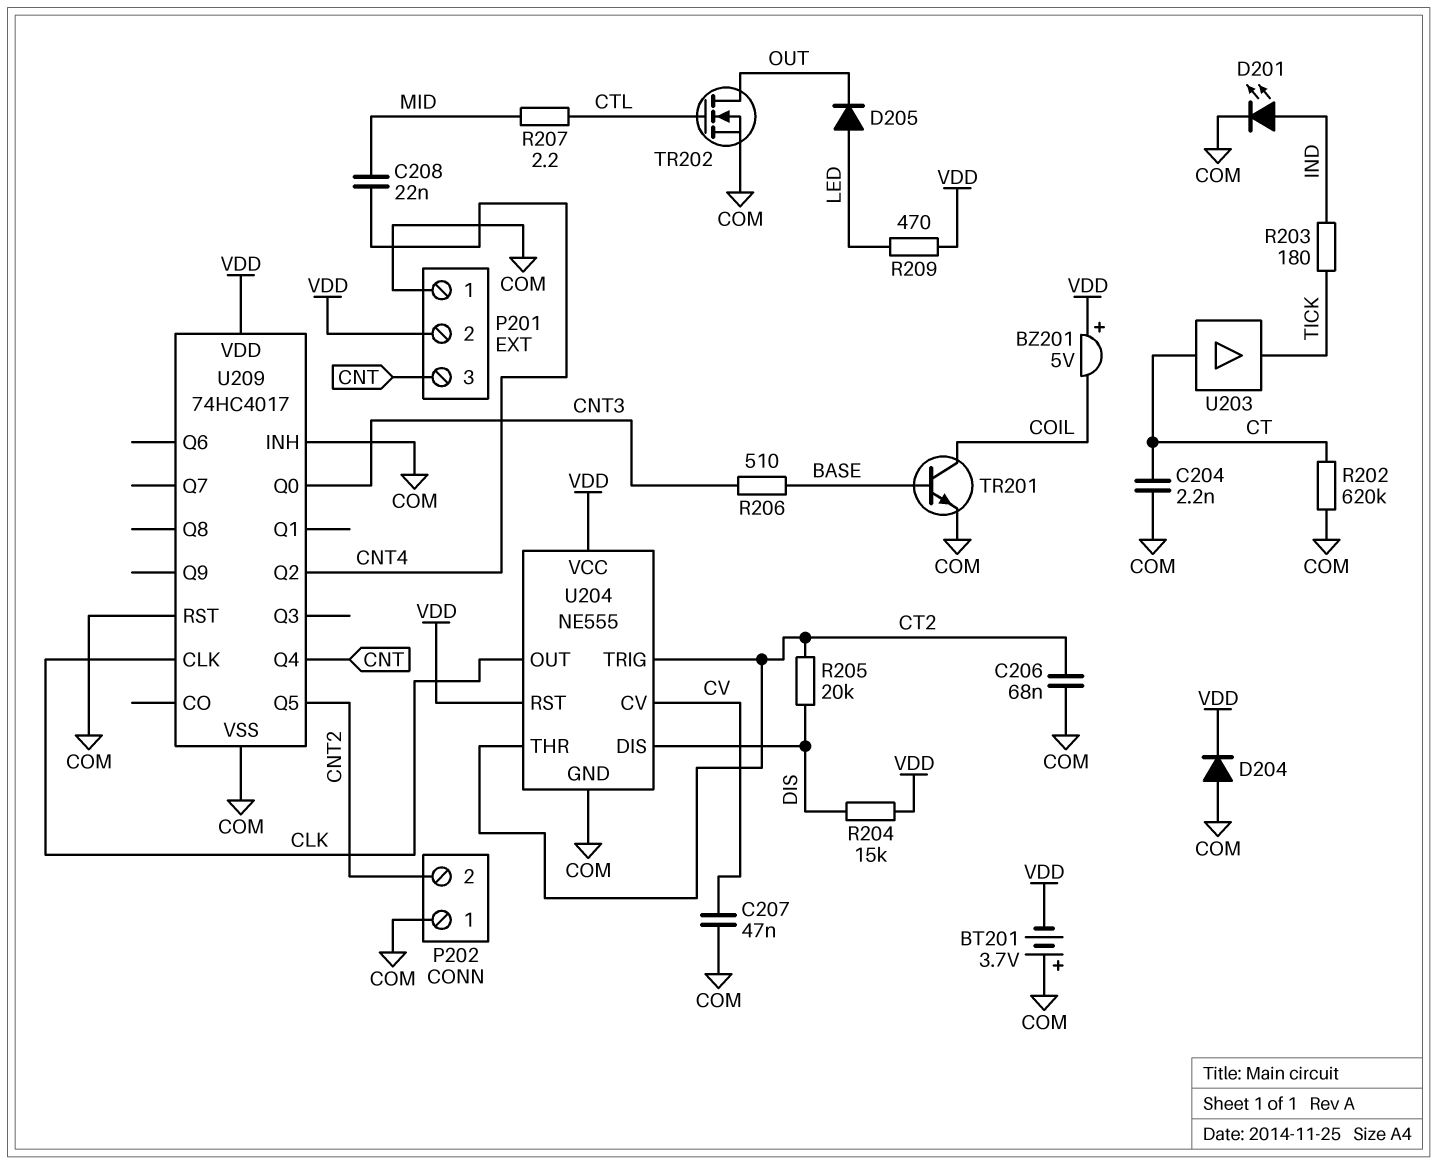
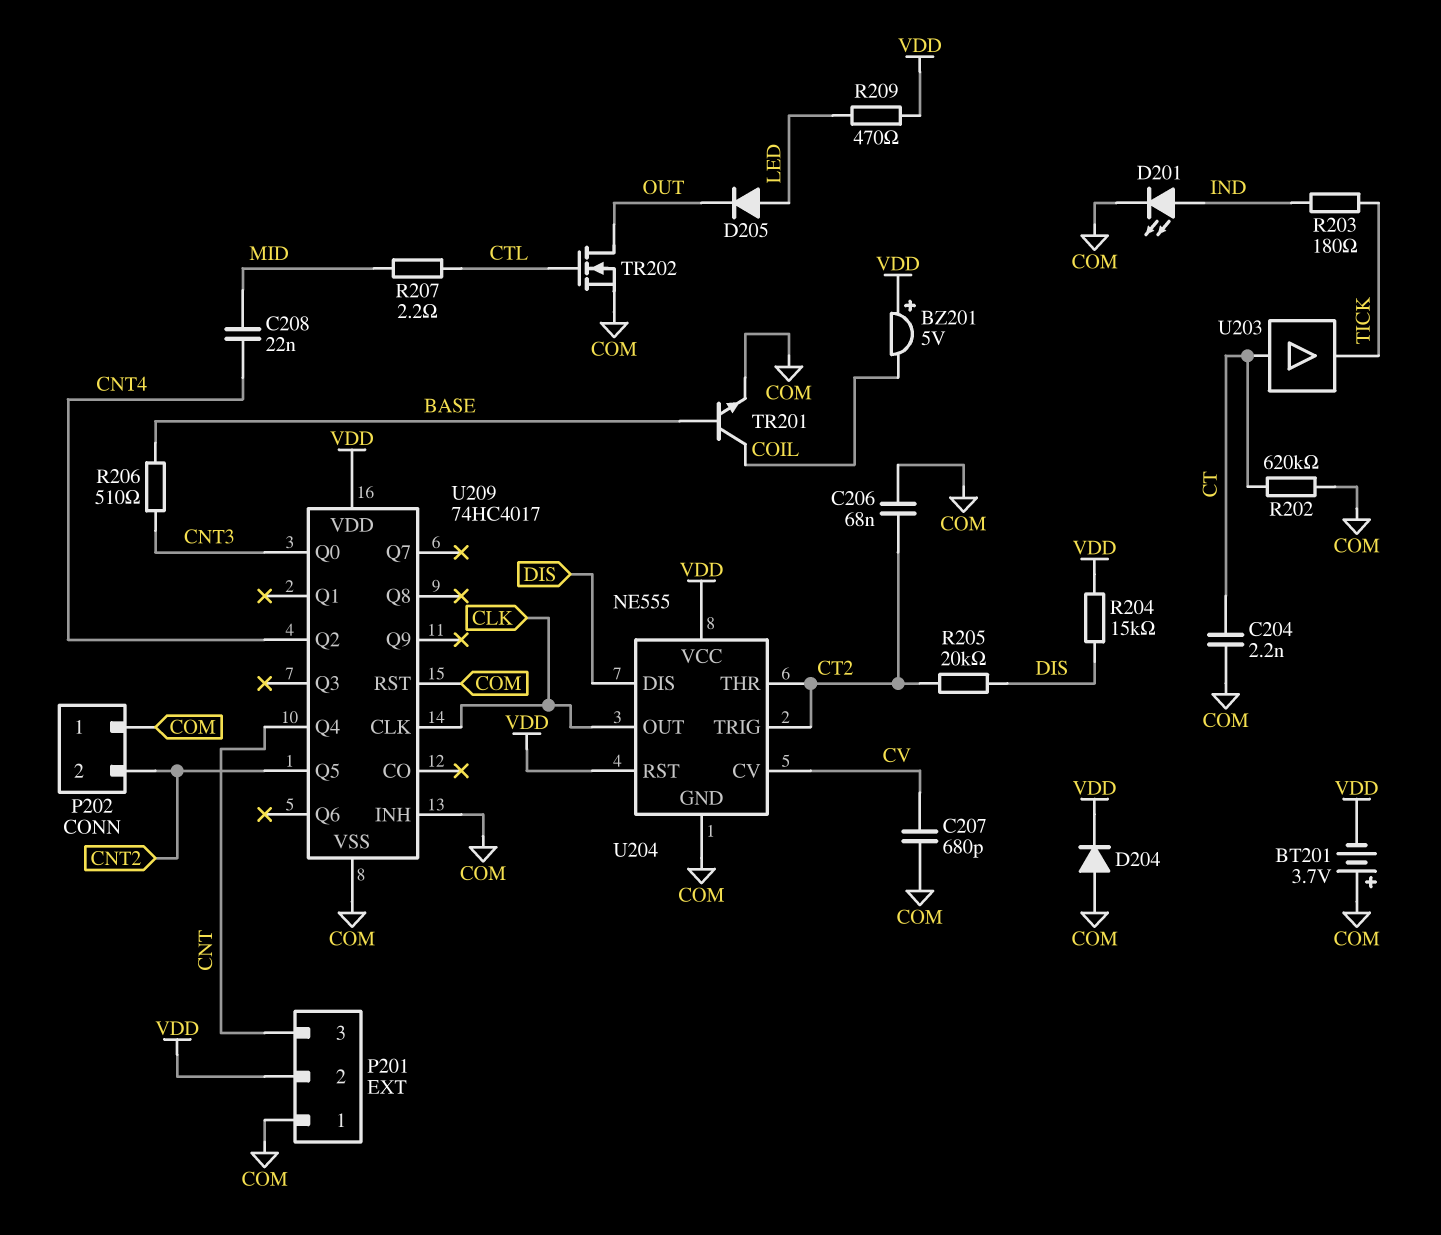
C207: 47nF (COM, CV) -> 680pF (COM, CV)

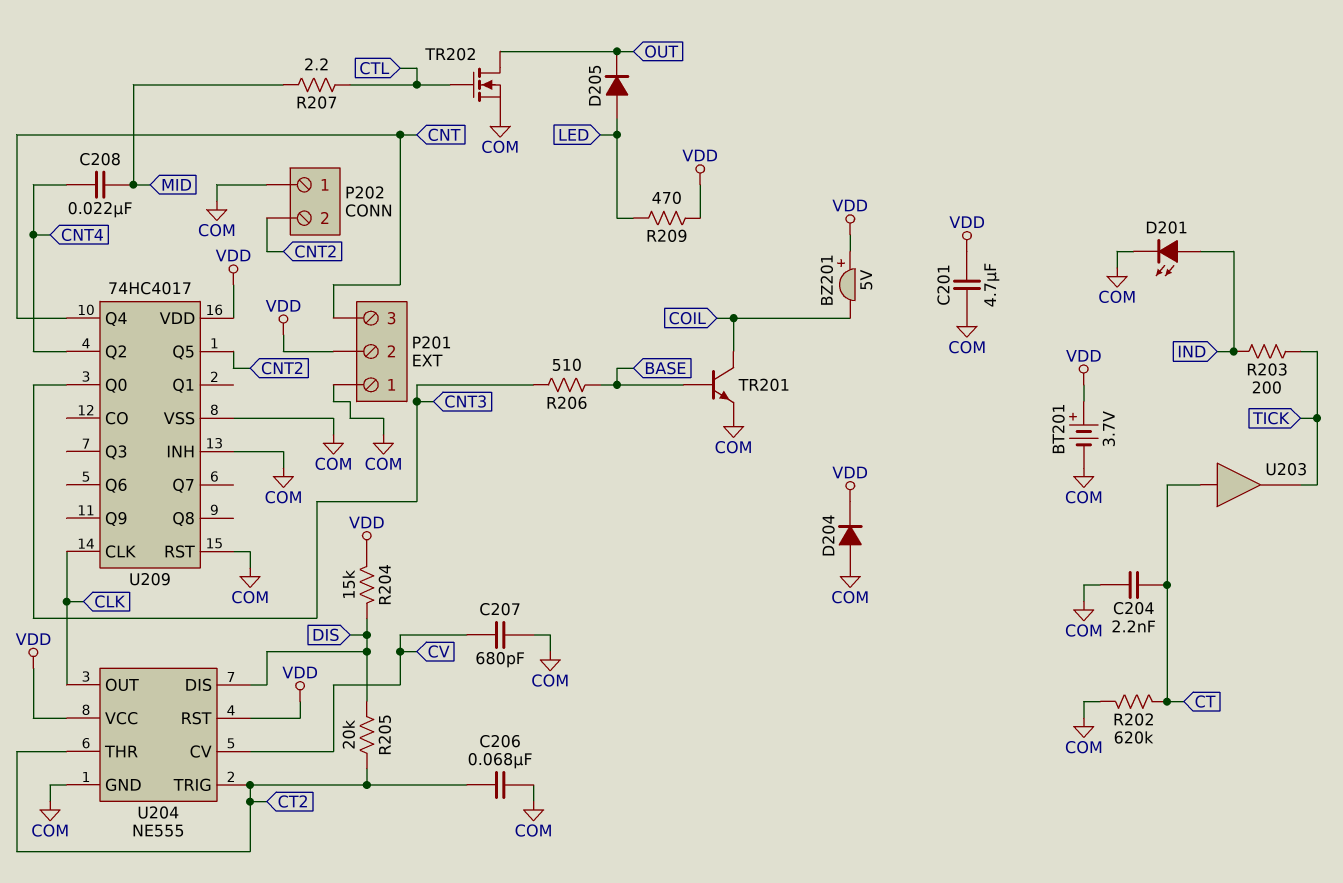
BT201: 3.7V (plus COM, minus VDD) -> 3.7V (plus VDD, minus COM)
C201: none -> 4.7uF (COM, VDD)
R203: 180 (IND, TICK) -> 200 (IND, TICK)

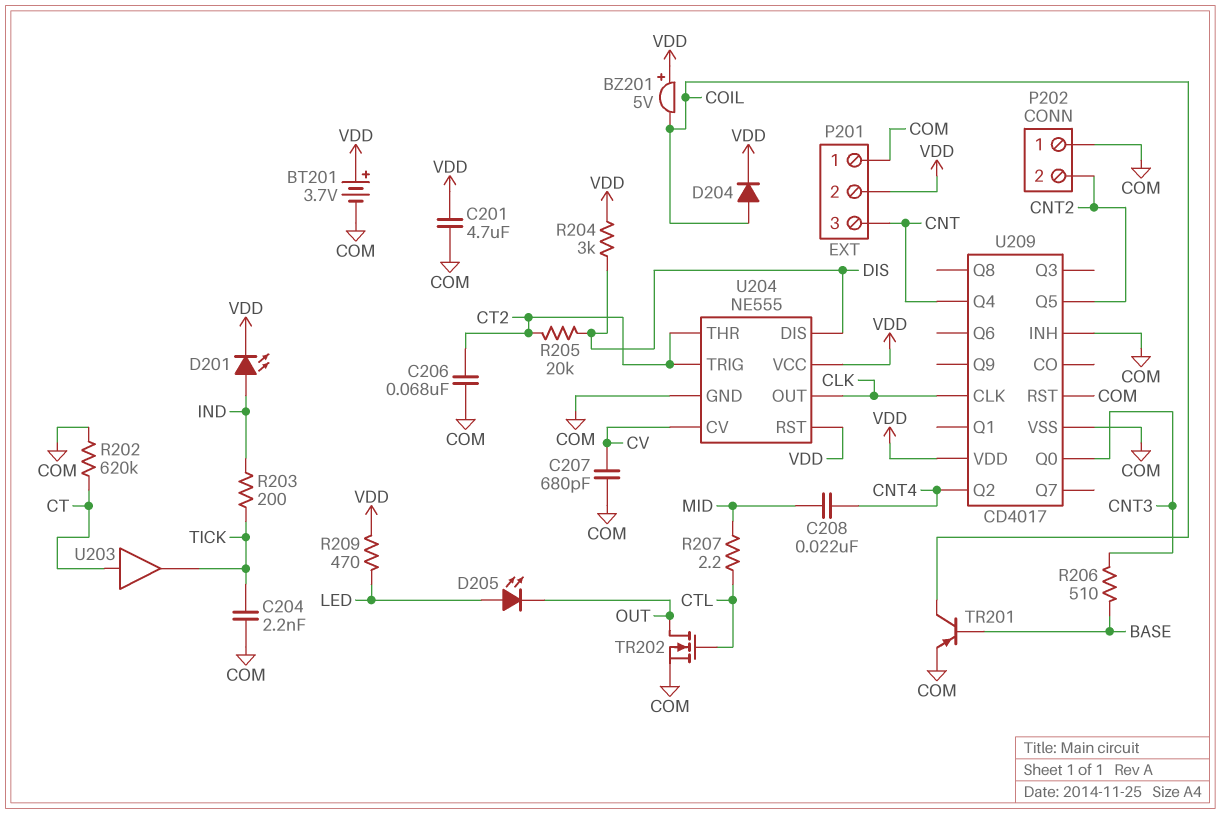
C204: 2.2nF (COM, CT) -> 2.2nF (COM, TICK)
D201: LED (A IND, K COM) -> LED (A IND, K VDD)
D204: diode (A COM, K VDD) -> diode (A COIL, K VDD)
D205: diode (A LED, K OUT) -> LED (A LED, K OUT)
R204: 15k (DIS, VDD) -> 3k (DIS, VDD)
TR201: NPN (B BASE, C COIL, E COM) -> PNP (B BASE, C COIL, E COM)
U209: 74HC4017 -> CD4017

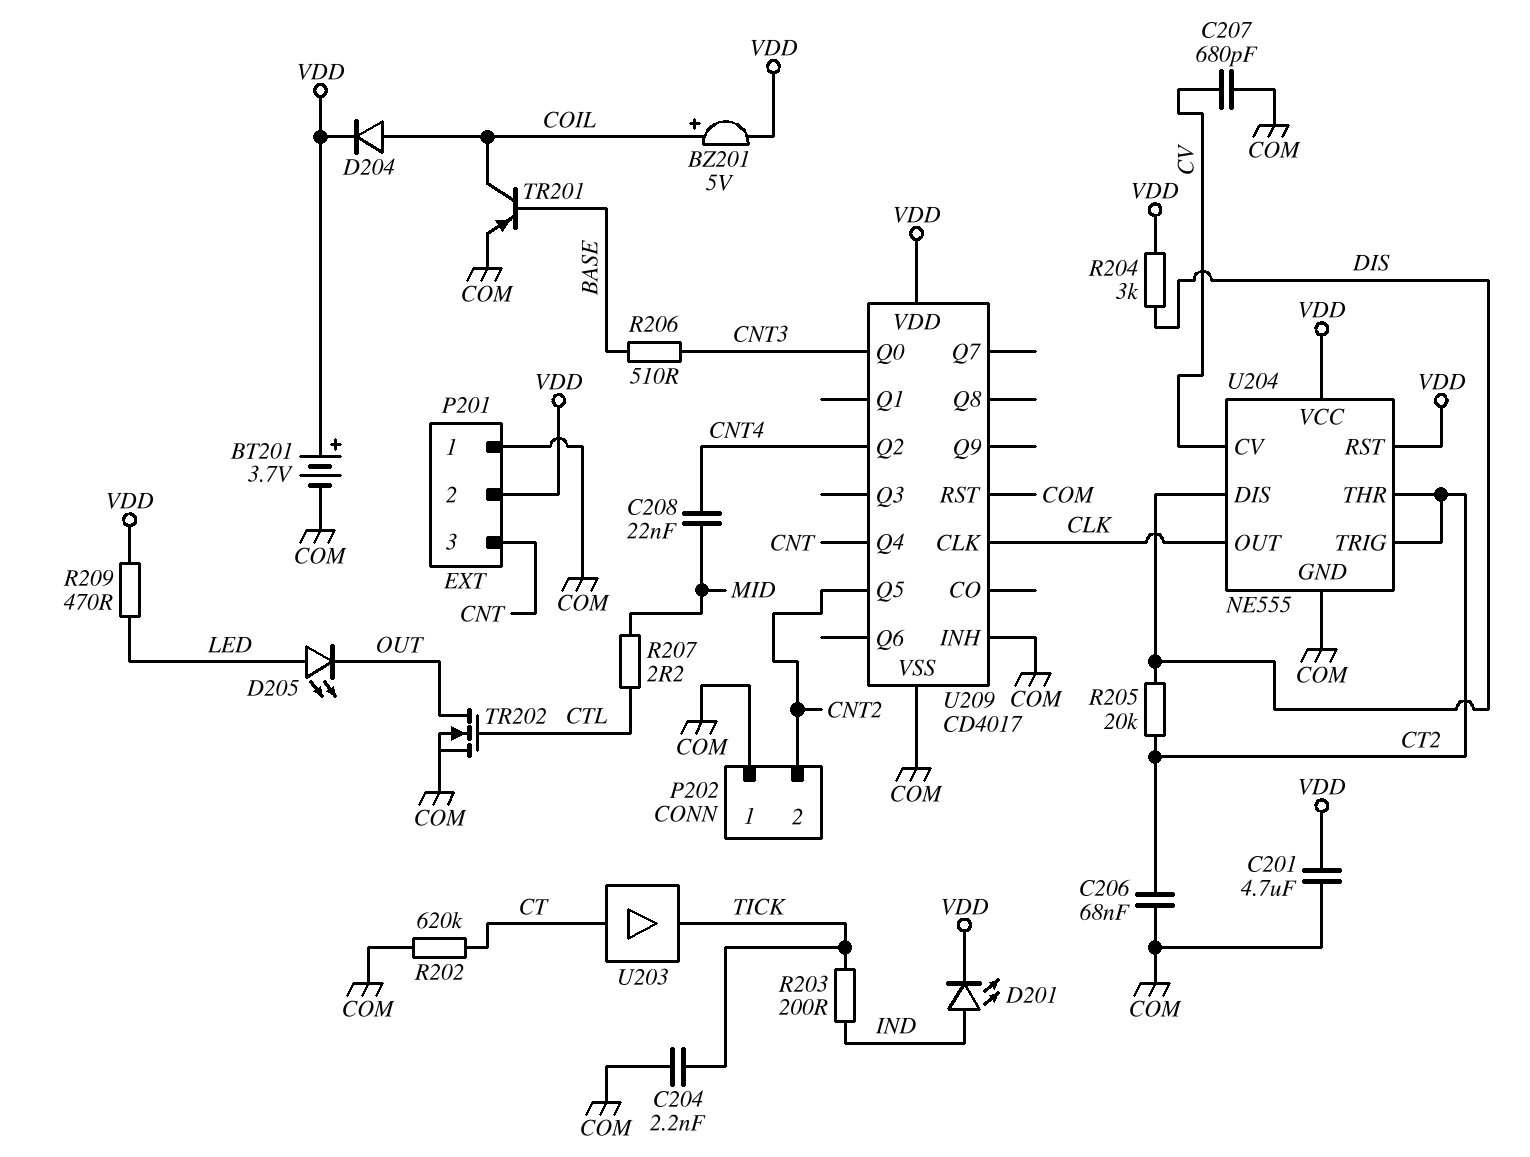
BZ201: buzzer 5V (plus VDD, minus COIL) -> buzzer 5V (plus COIL, minus VDD)

